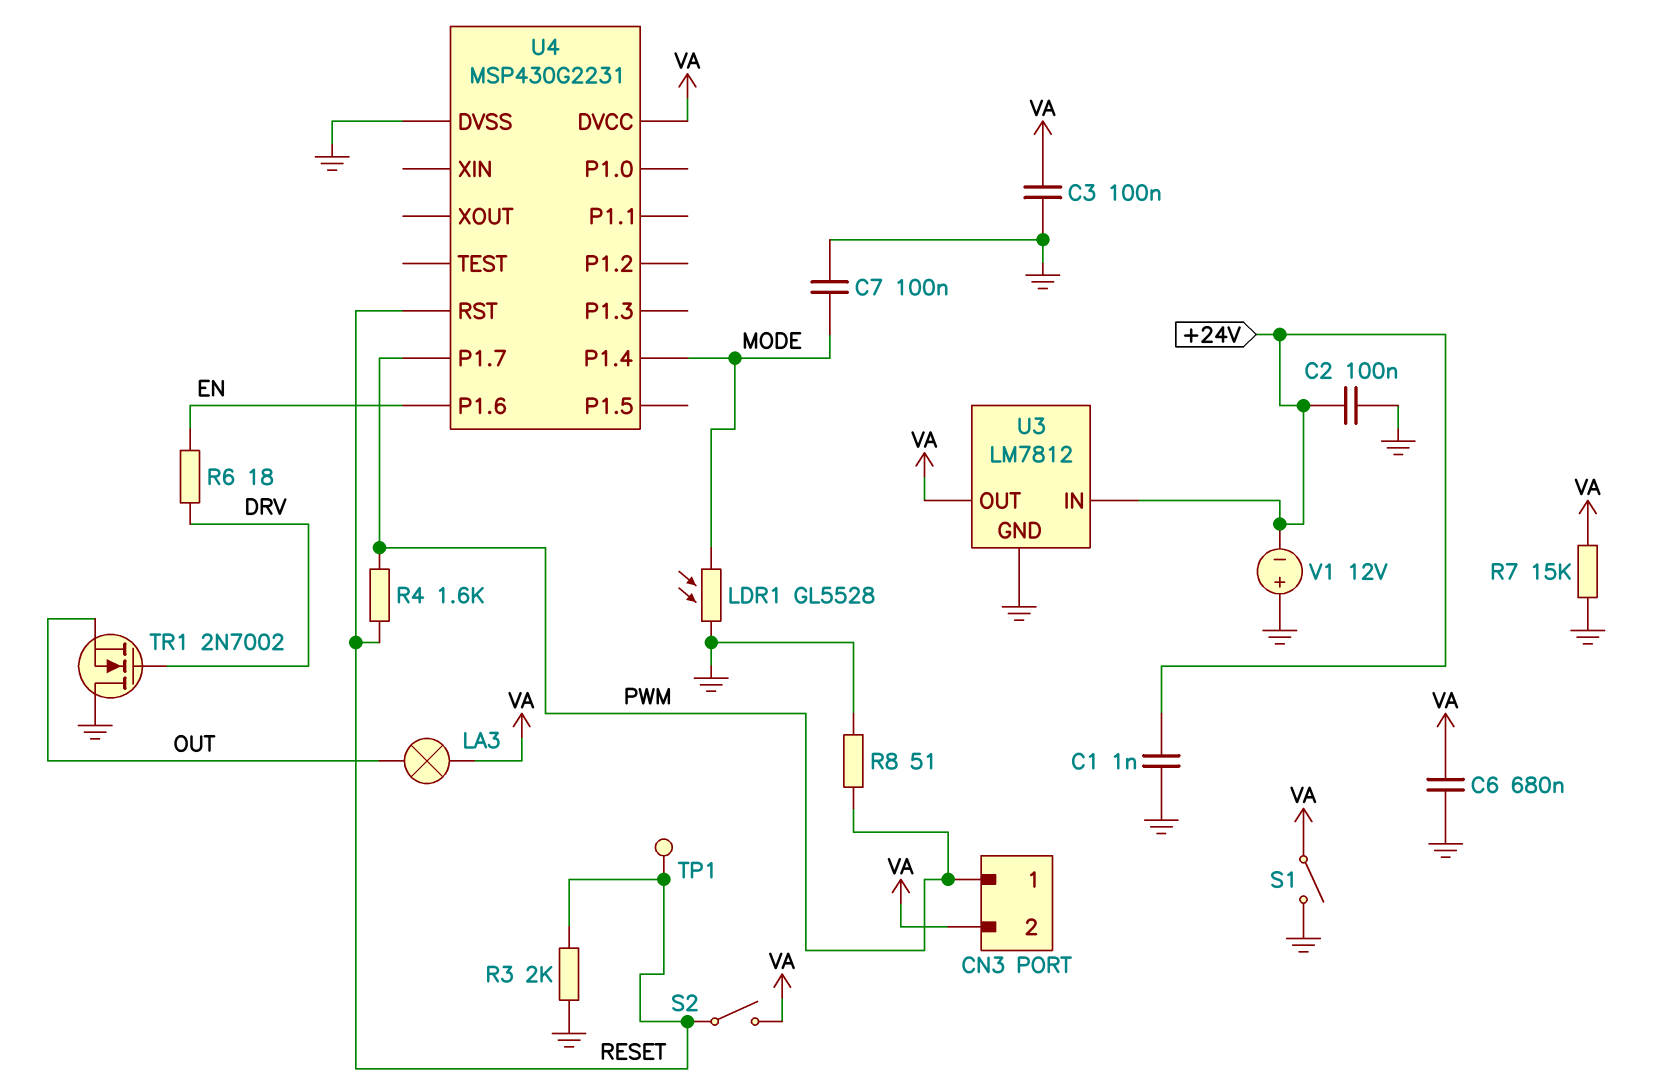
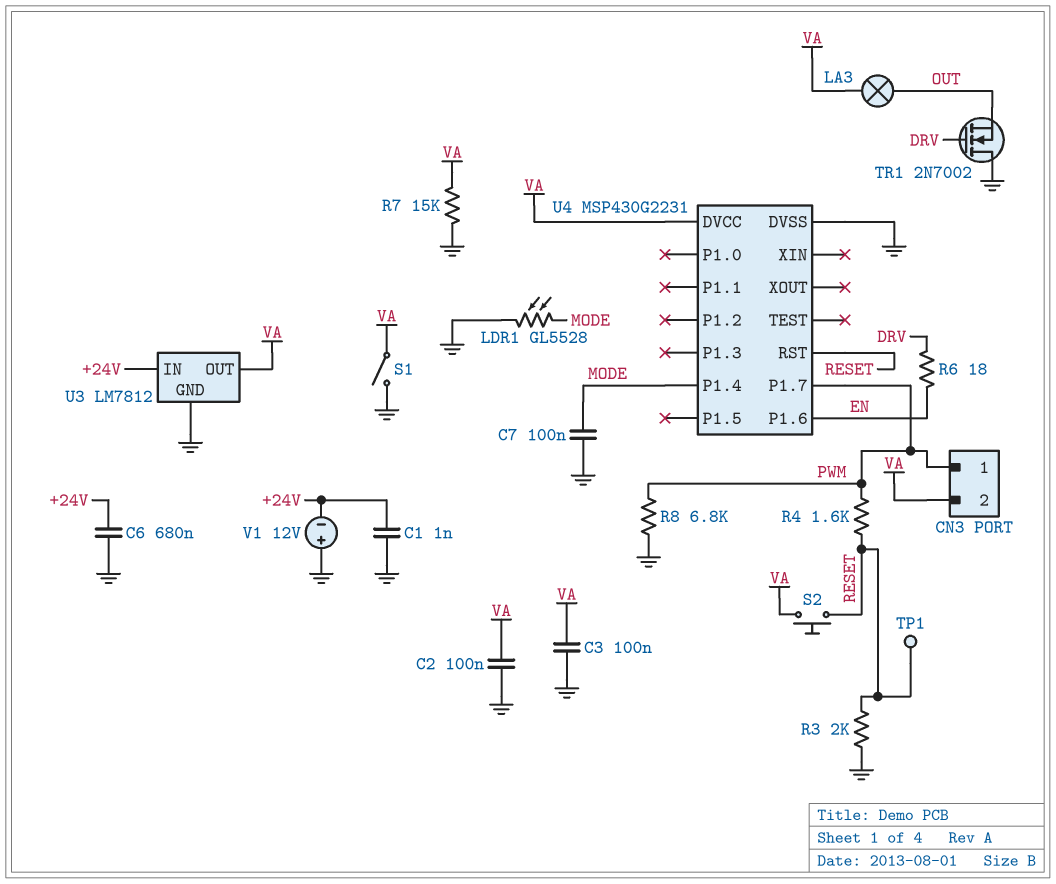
C2: 100nF (+24V, GND) -> 100nF (GND, VA)
C6: 680nF (GND, VA) -> 680nF (+24V, GND)
R8: 51 (GND, PWM) -> 6.8k (GND, PWM)
S2: switch (RESET, VA) -> button (RESET, VA)

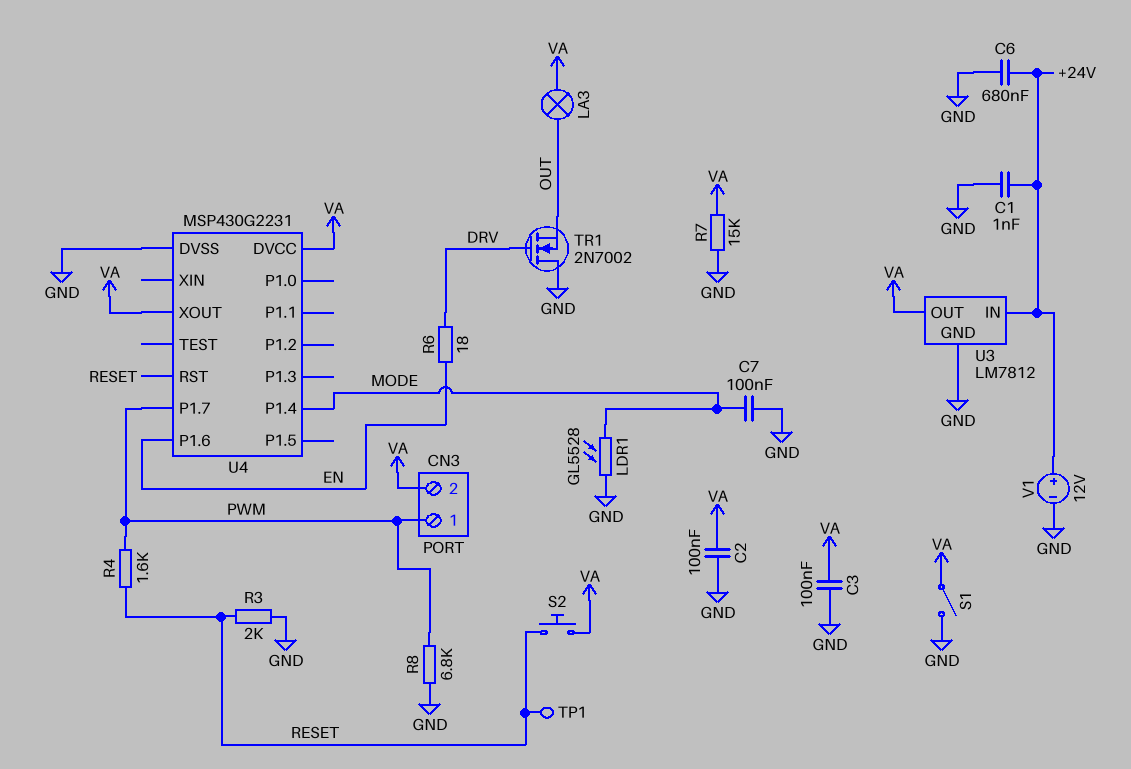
U4 pin XOUT: none -> VA
V1: 12V (plus GND, minus +24V) -> 12V (plus +24V, minus GND)

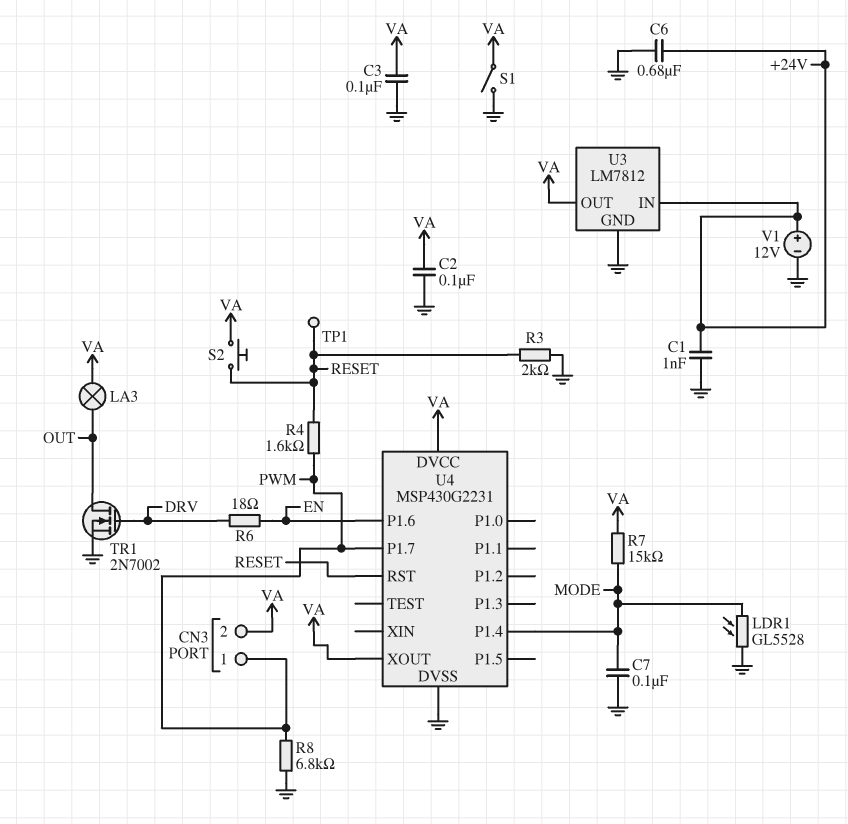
R7: 15k (GND, VA) -> 15k (MODE, VA)
TR1: NMOS 2N7002 (G DRV, D GND, S OUT) -> NMOS 2N7002 (G DRV, D OUT, S GND)

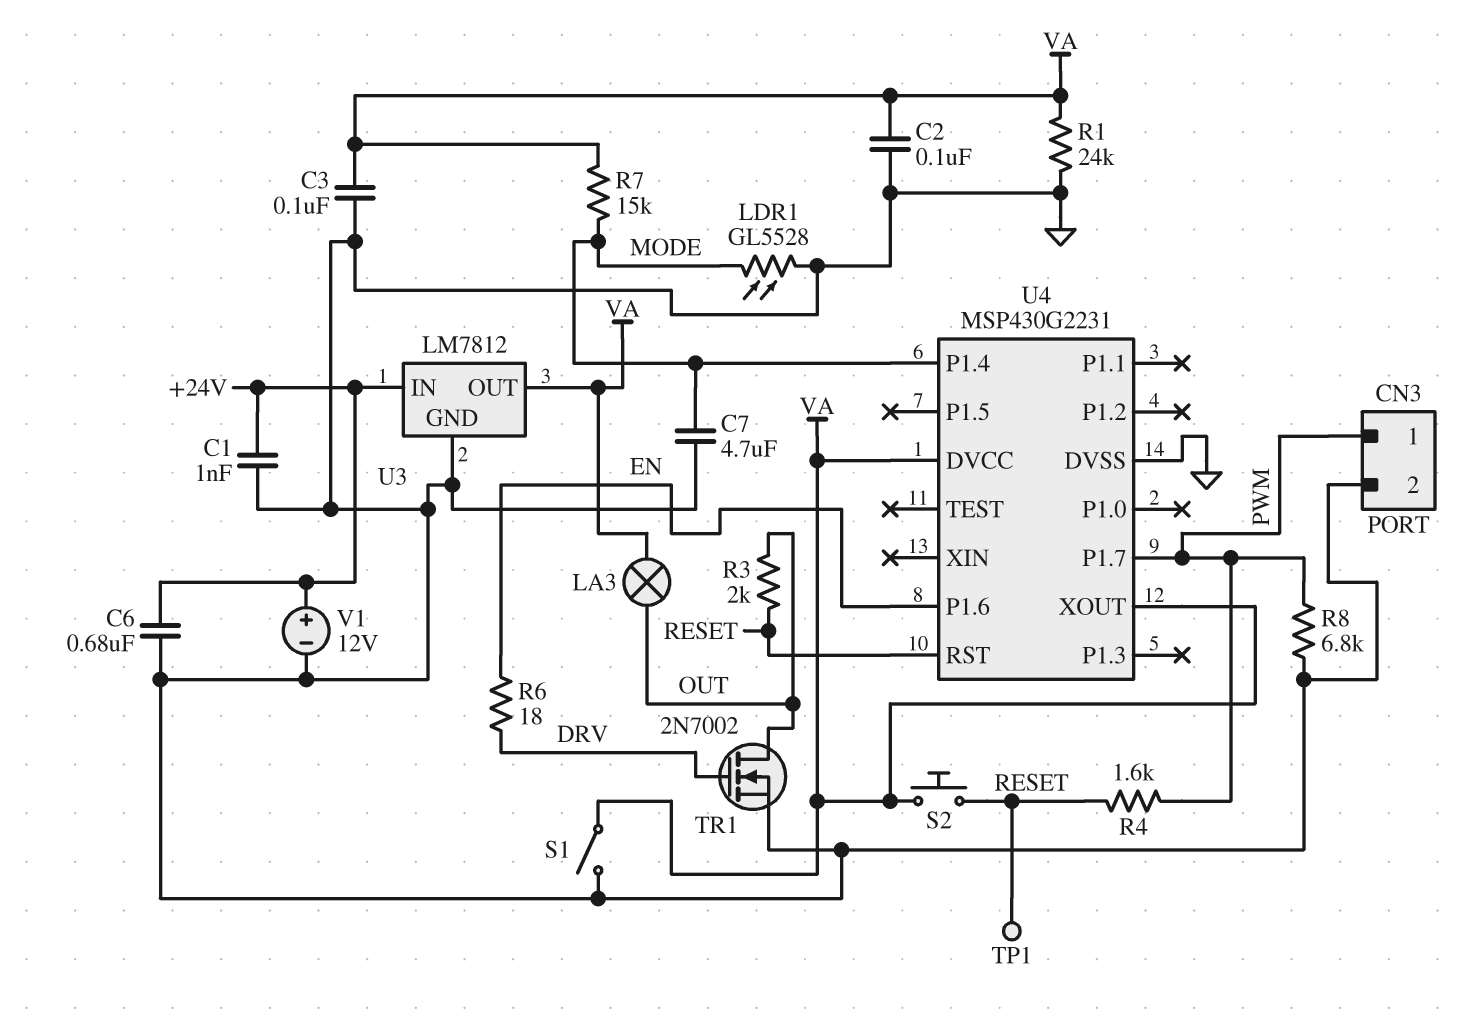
C7: 100nF (GND, MODE) -> 4.7uF (GND, MODE)
CN3 pin 2: VA -> GND
R1: none -> 24k (GND, VA)
R3: 2k (GND, RESET) -> 2k (OUT, RESET)

